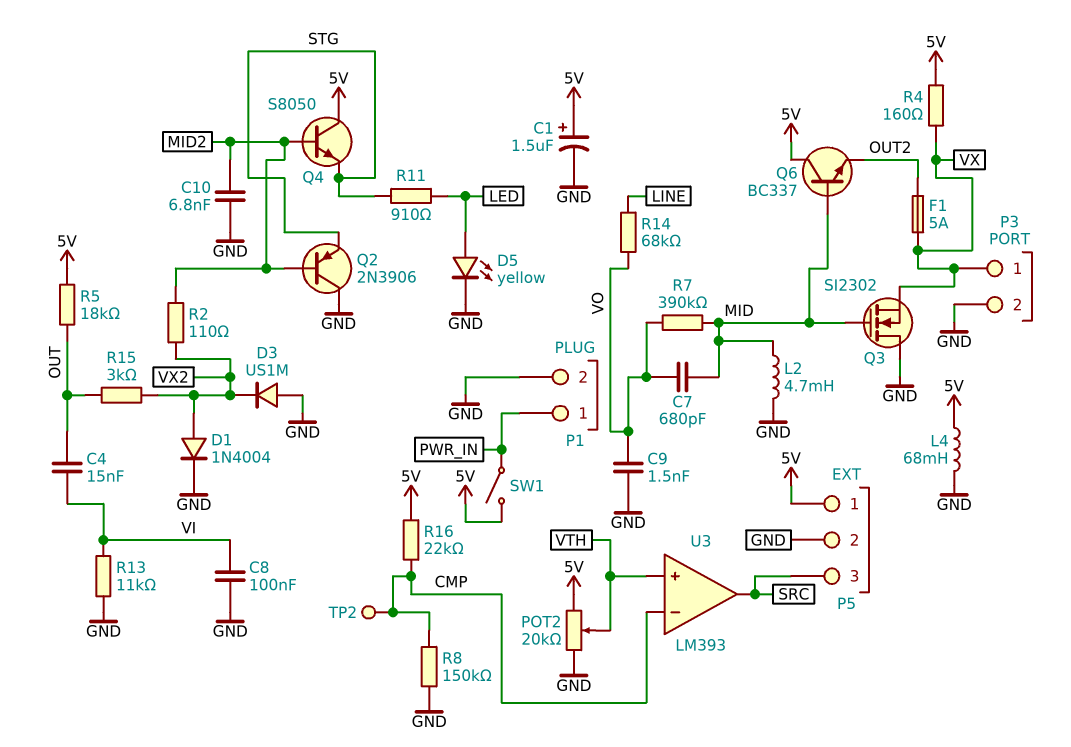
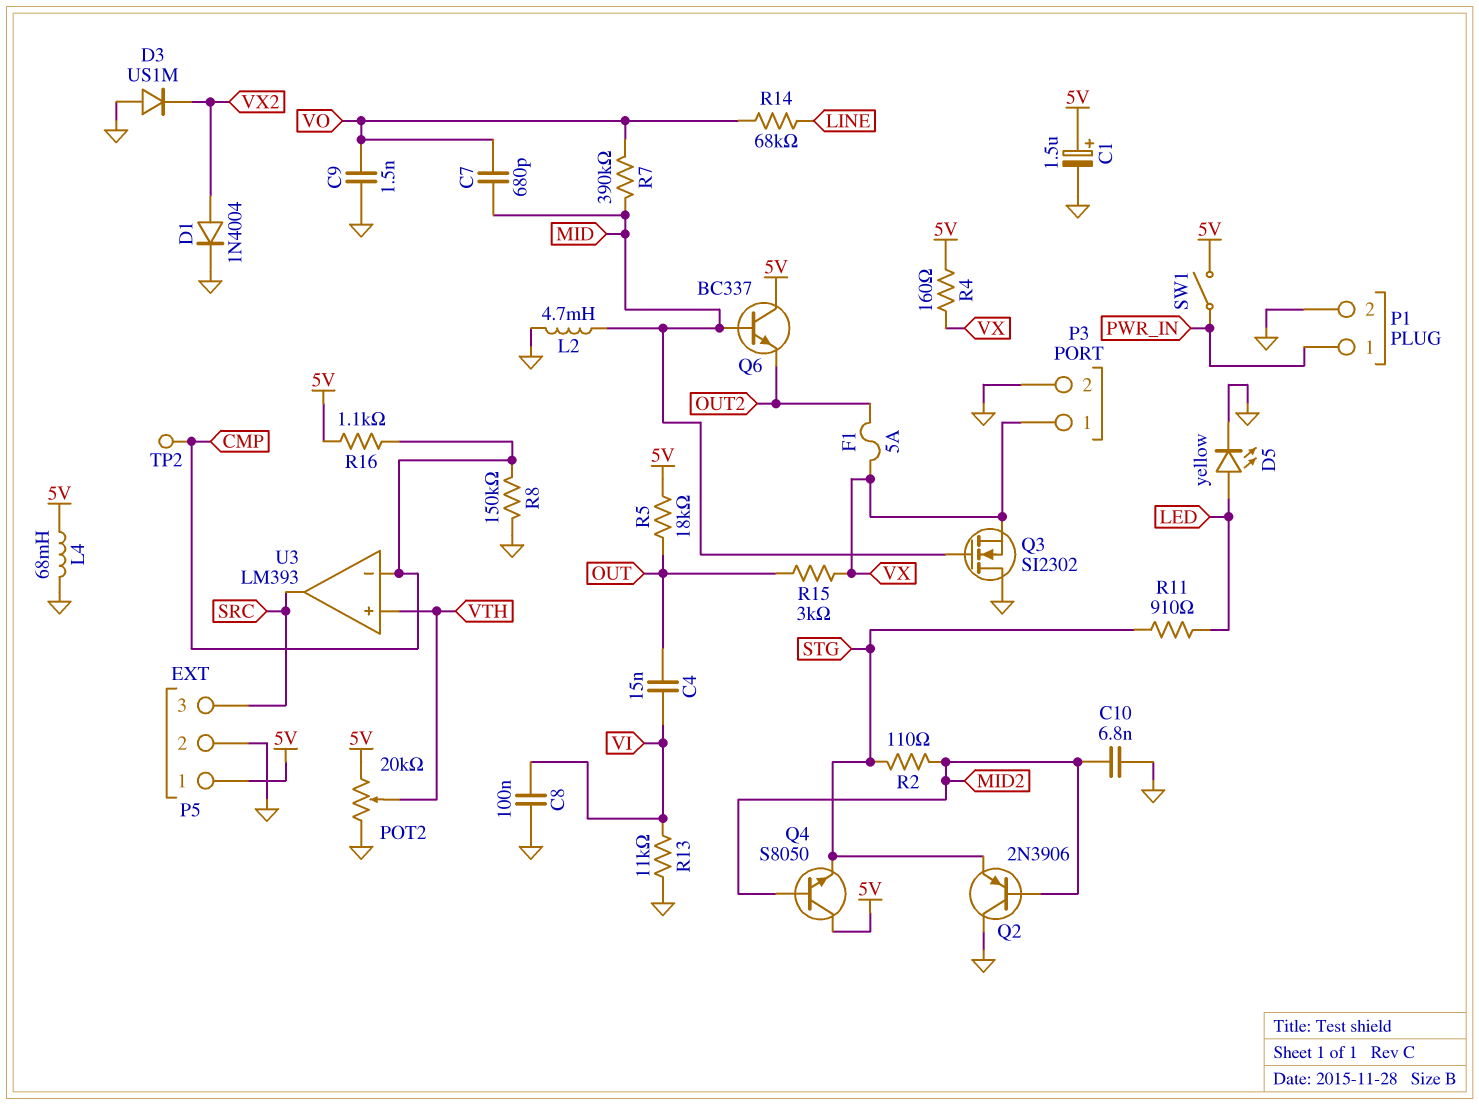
R2: 110 (MID2, VX2) -> 110 (MID2, STG)
R15: 3k (OUT, VX2) -> 3k (OUT, VX)
R16: 22k (5V, CMP) -> 1.1k (5V, CMP)

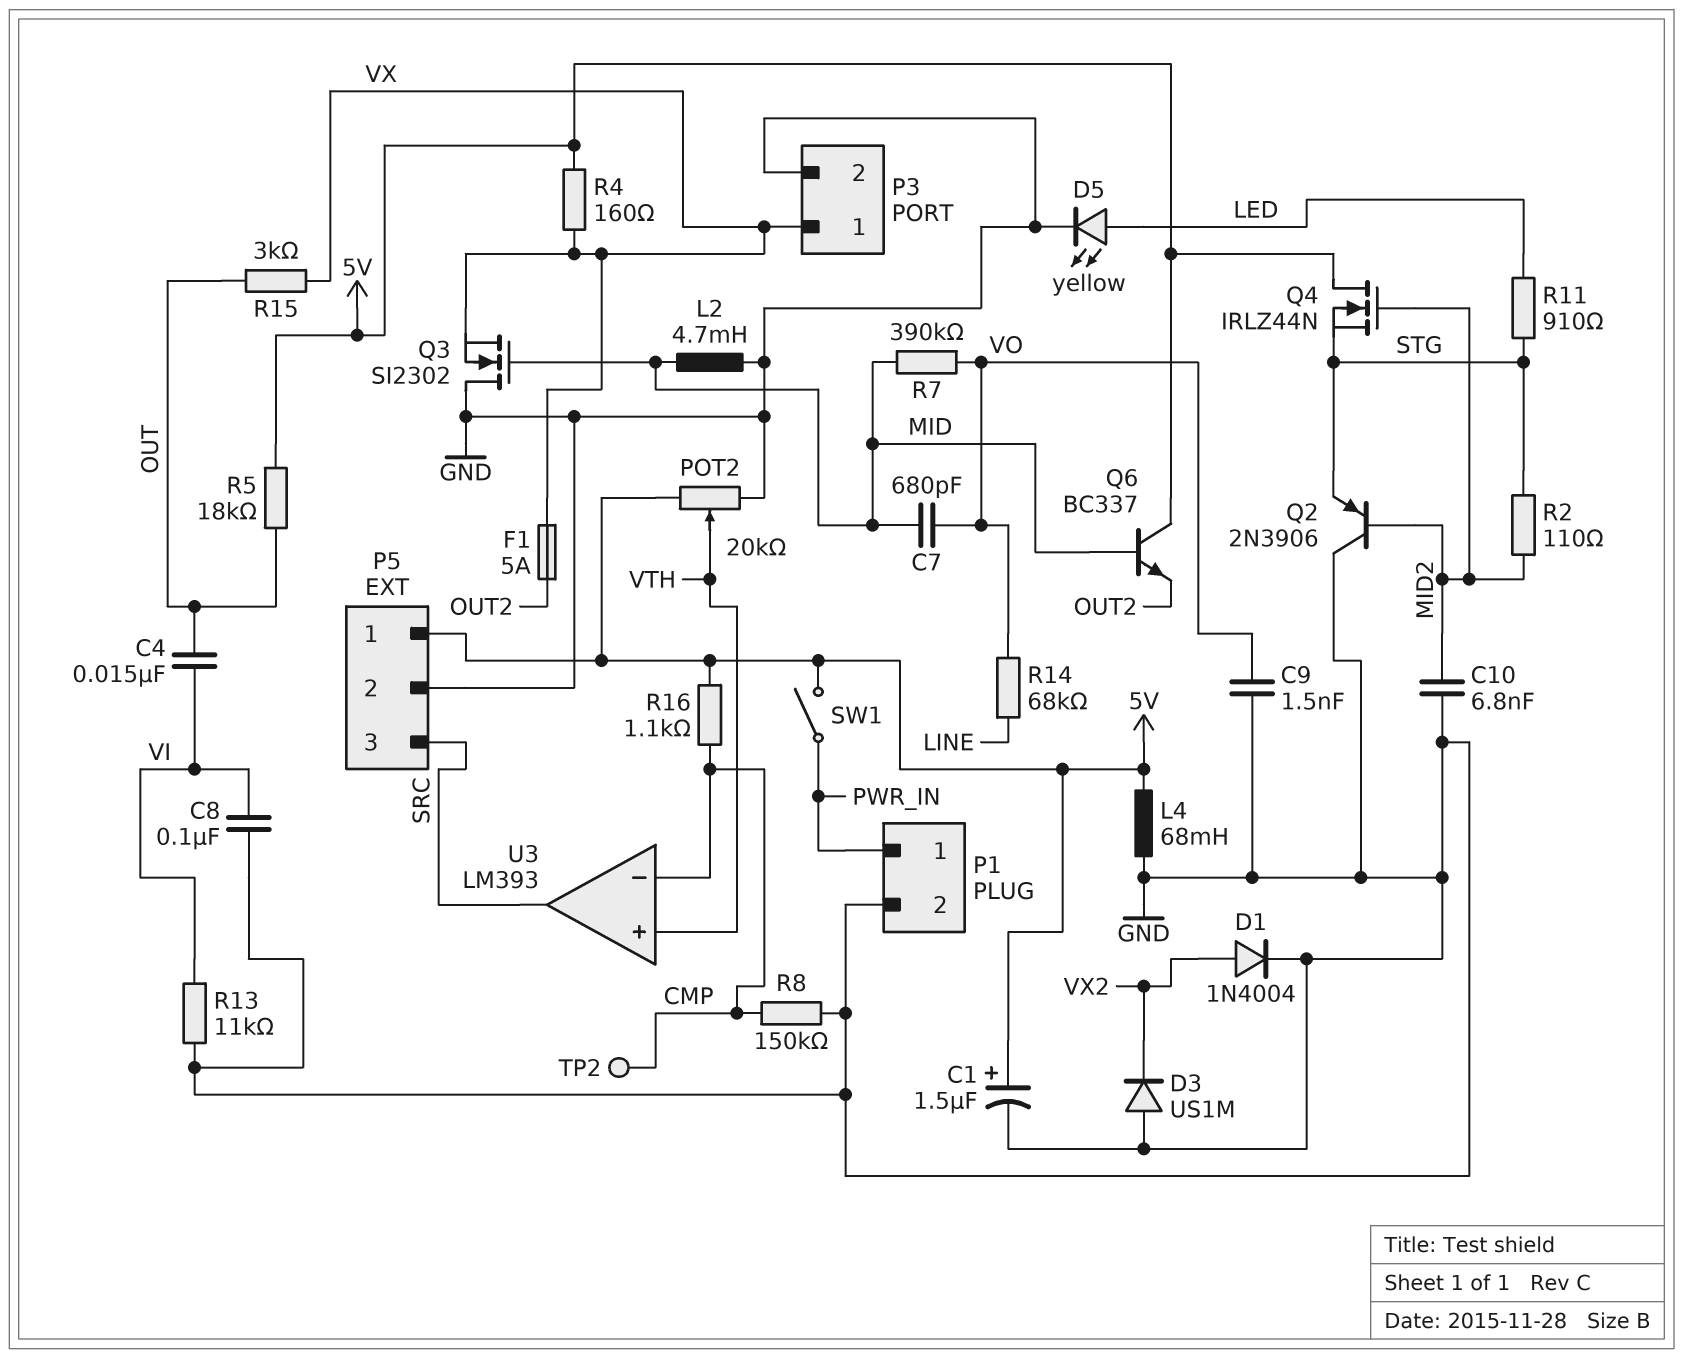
Q4: NPN S8050 (B MID2, C 5V, E STG) -> NMOS IRLZ44N (G MID2, D 5V, S STG)

